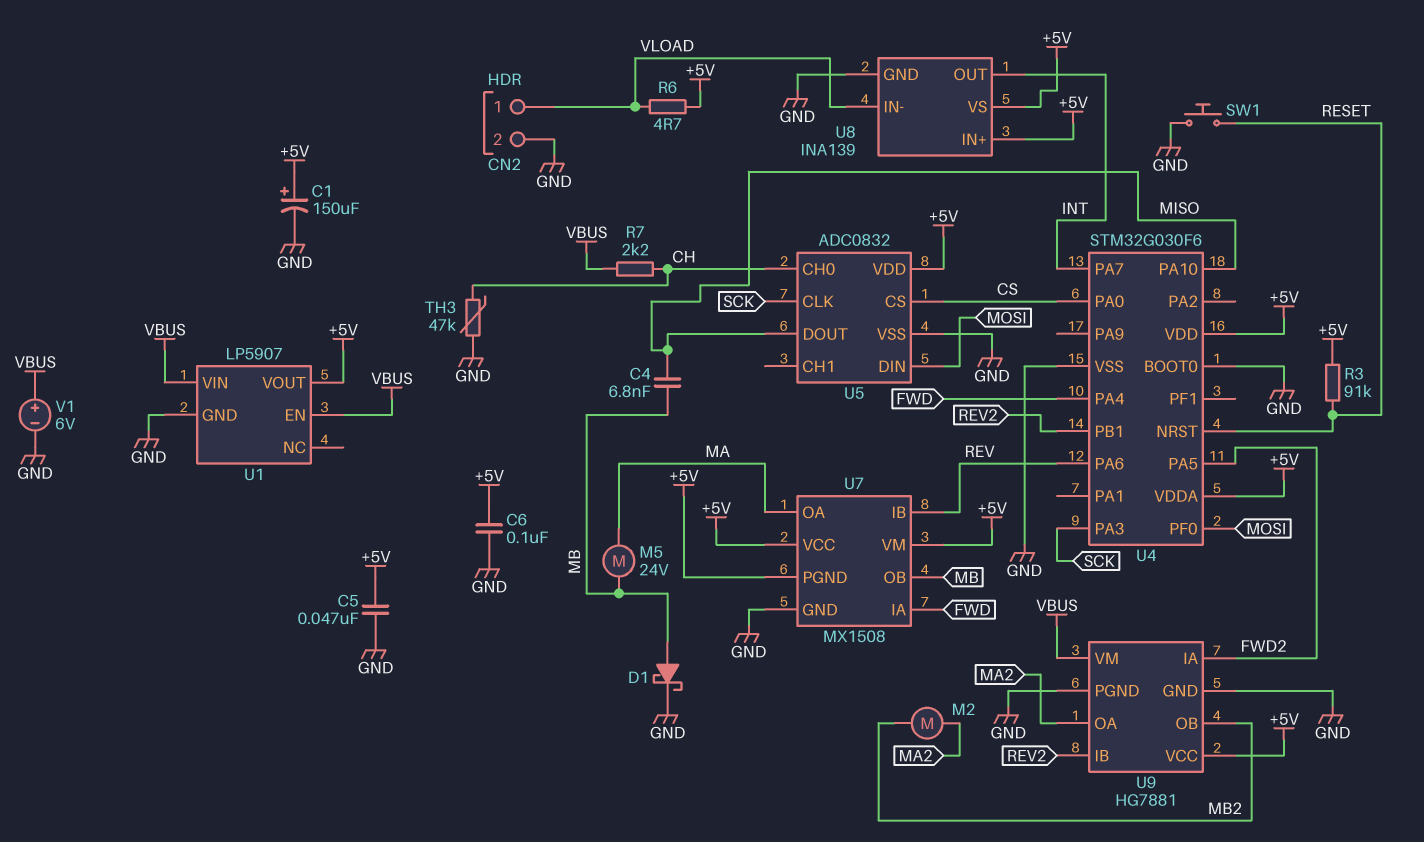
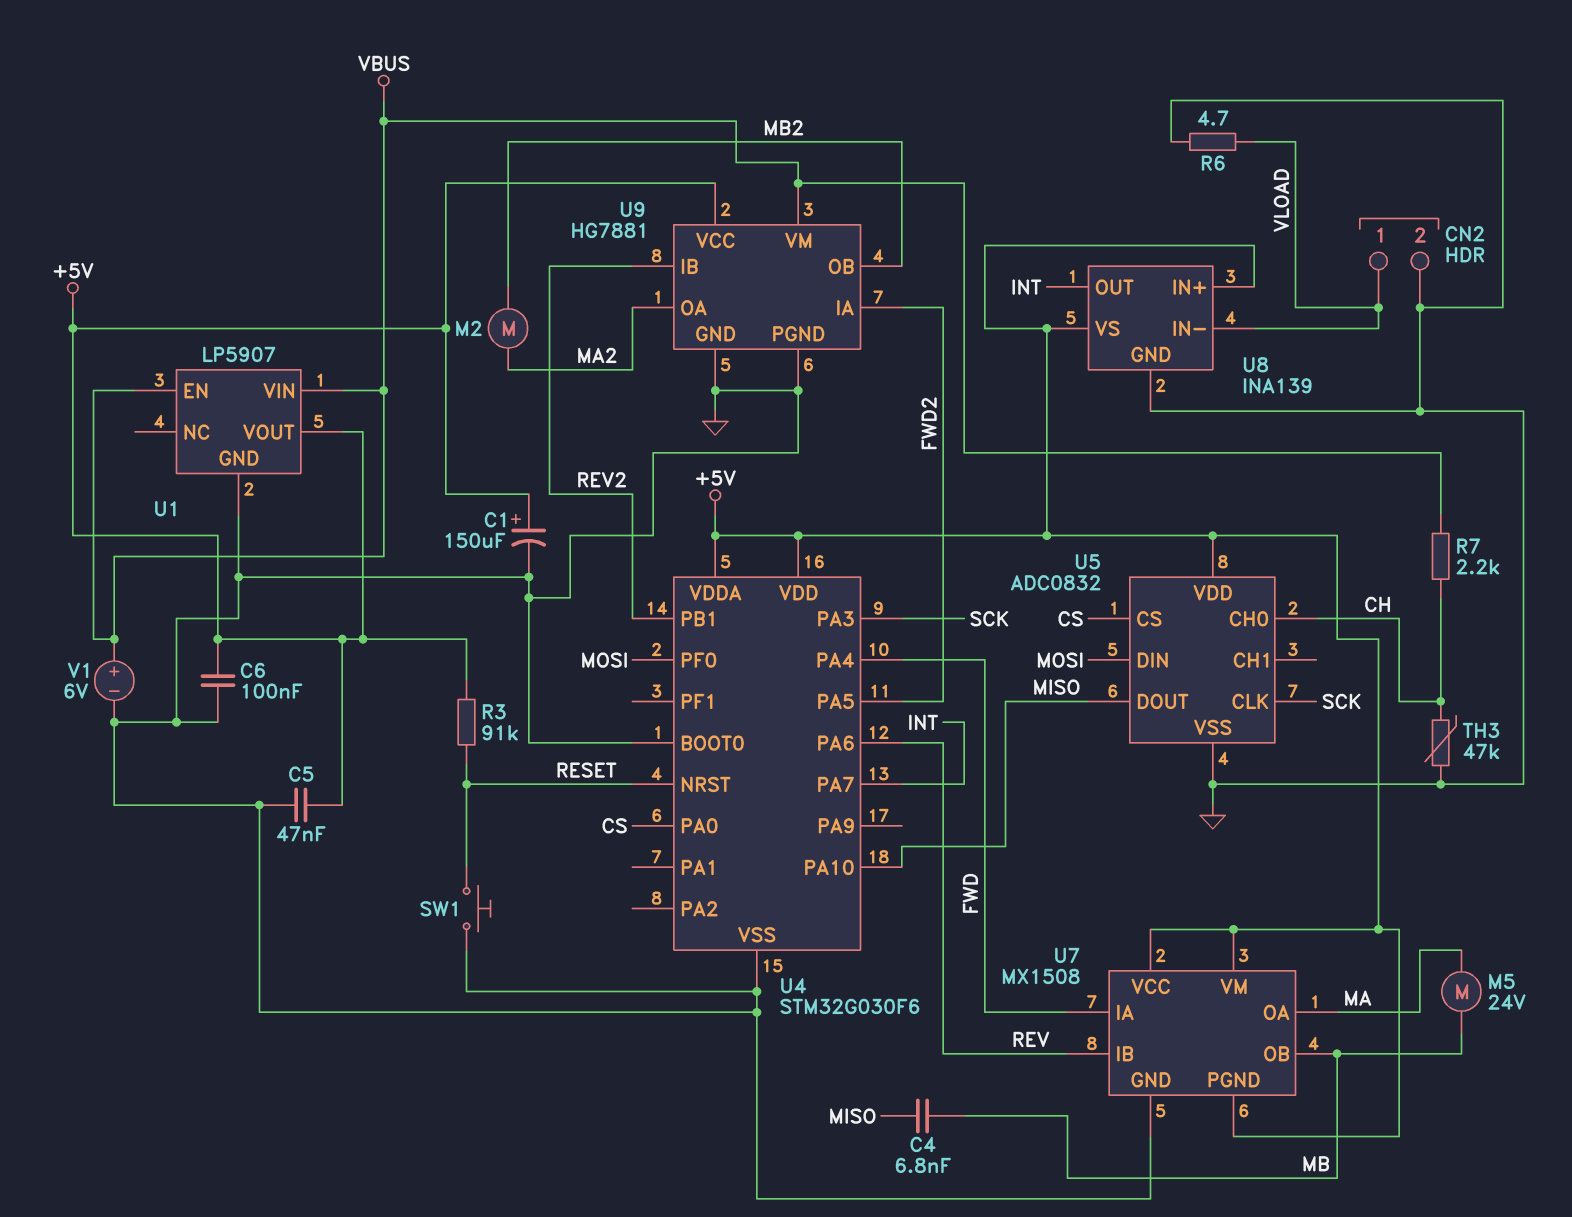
D1: schottky (A MB, K GND) -> none
R6: 4.7 (+5V, VLOAD) -> 4.7 (GND, VLOAD)

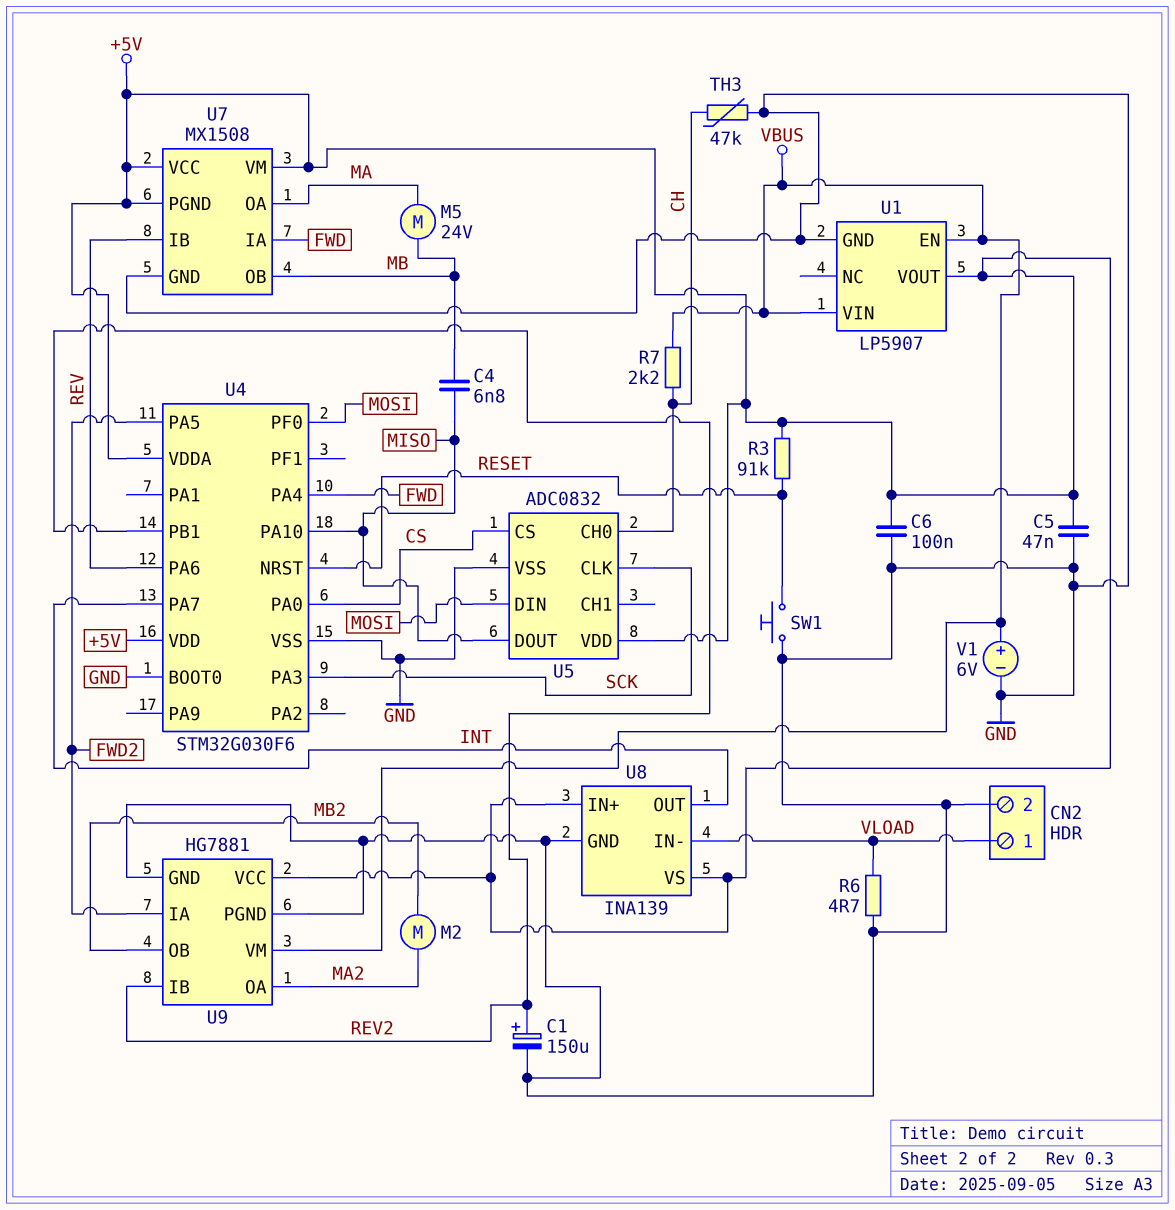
C1: 150uF (plus +5V, minus GND) -> 150uF (plus REV2, minus GND)

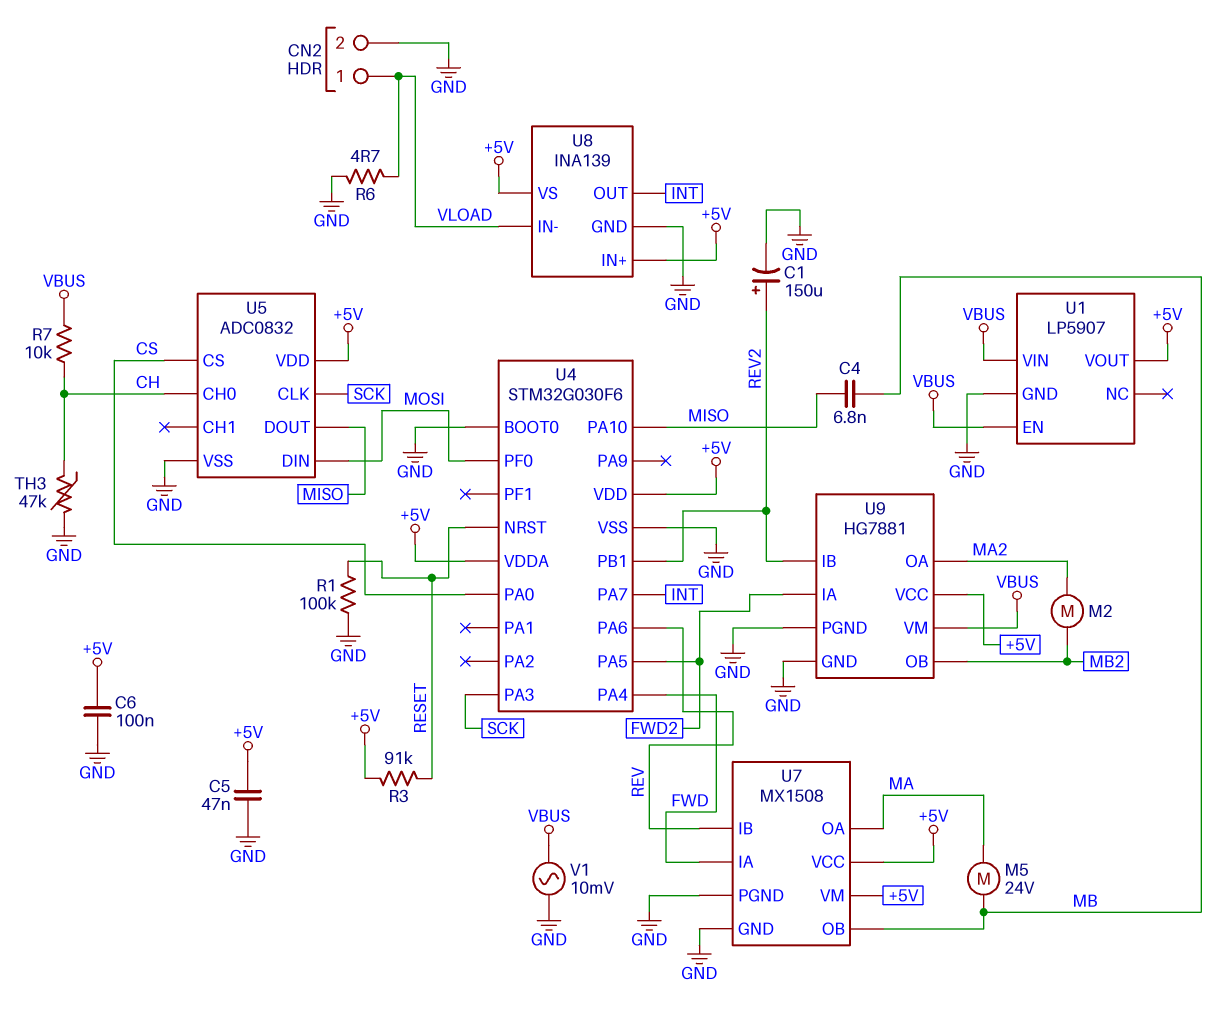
R1: none -> 100k (GND, RESET)
R7: 2.2k (CH, VBUS) -> 10k (CH, VBUS)
SW1: button (GND, RESET) -> none
U7 pin PGND: +5V -> GND
V1: 6V (plus VBUS, minus GND) -> AC 10mV (GND, VBUS)

